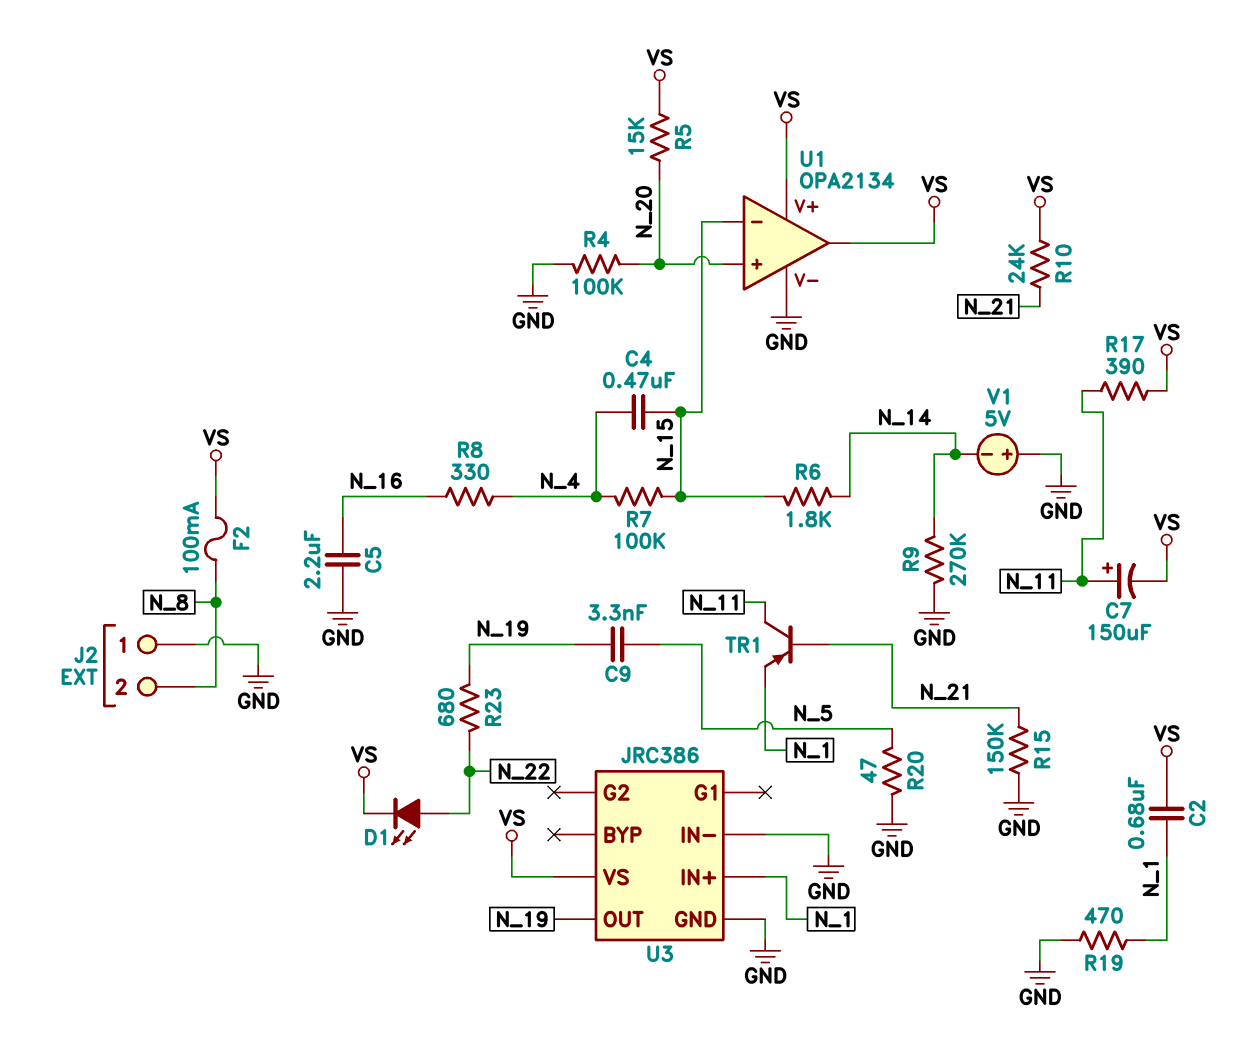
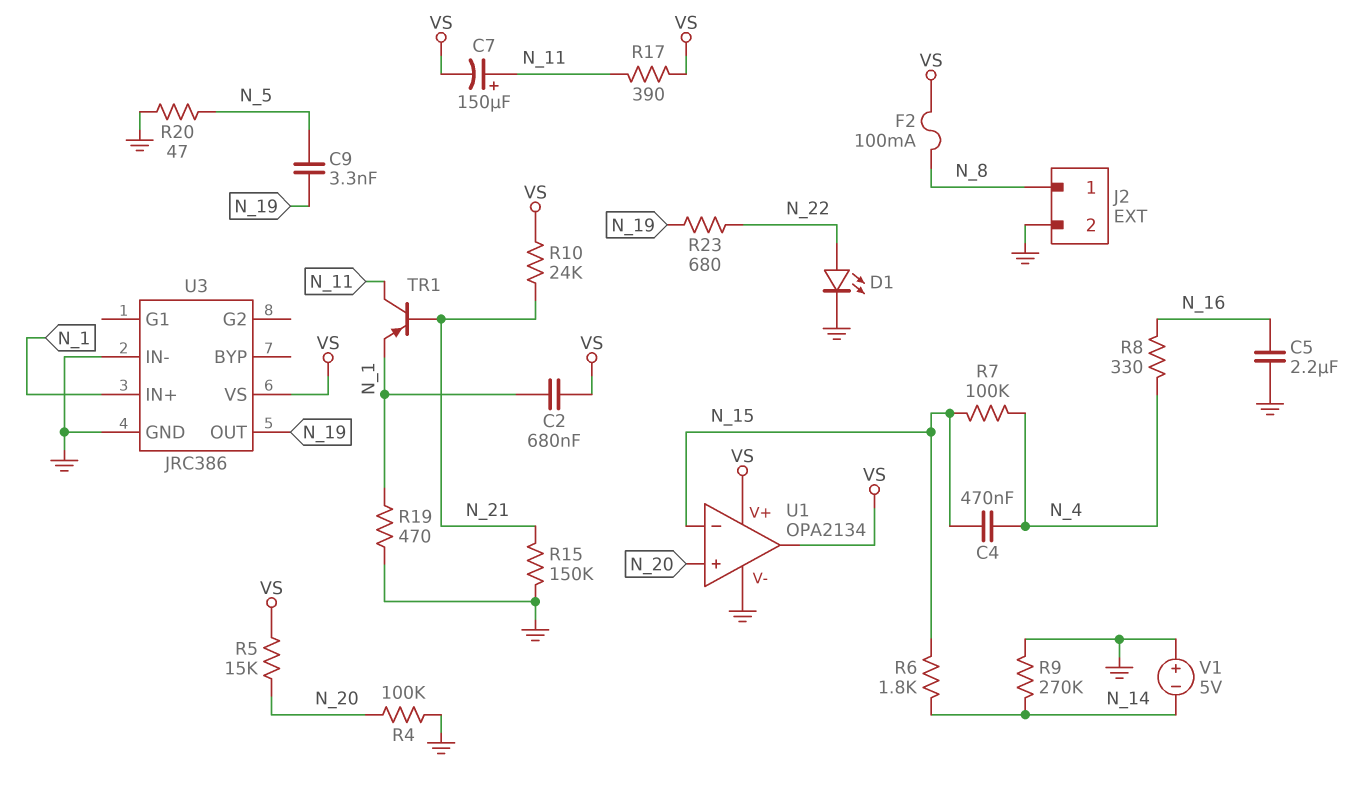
D1: LED (A N_22, K VS) -> LED (A N_22, K GND)
J2 pin 1: GND -> N_8
J2 pin 2: N_8 -> GND

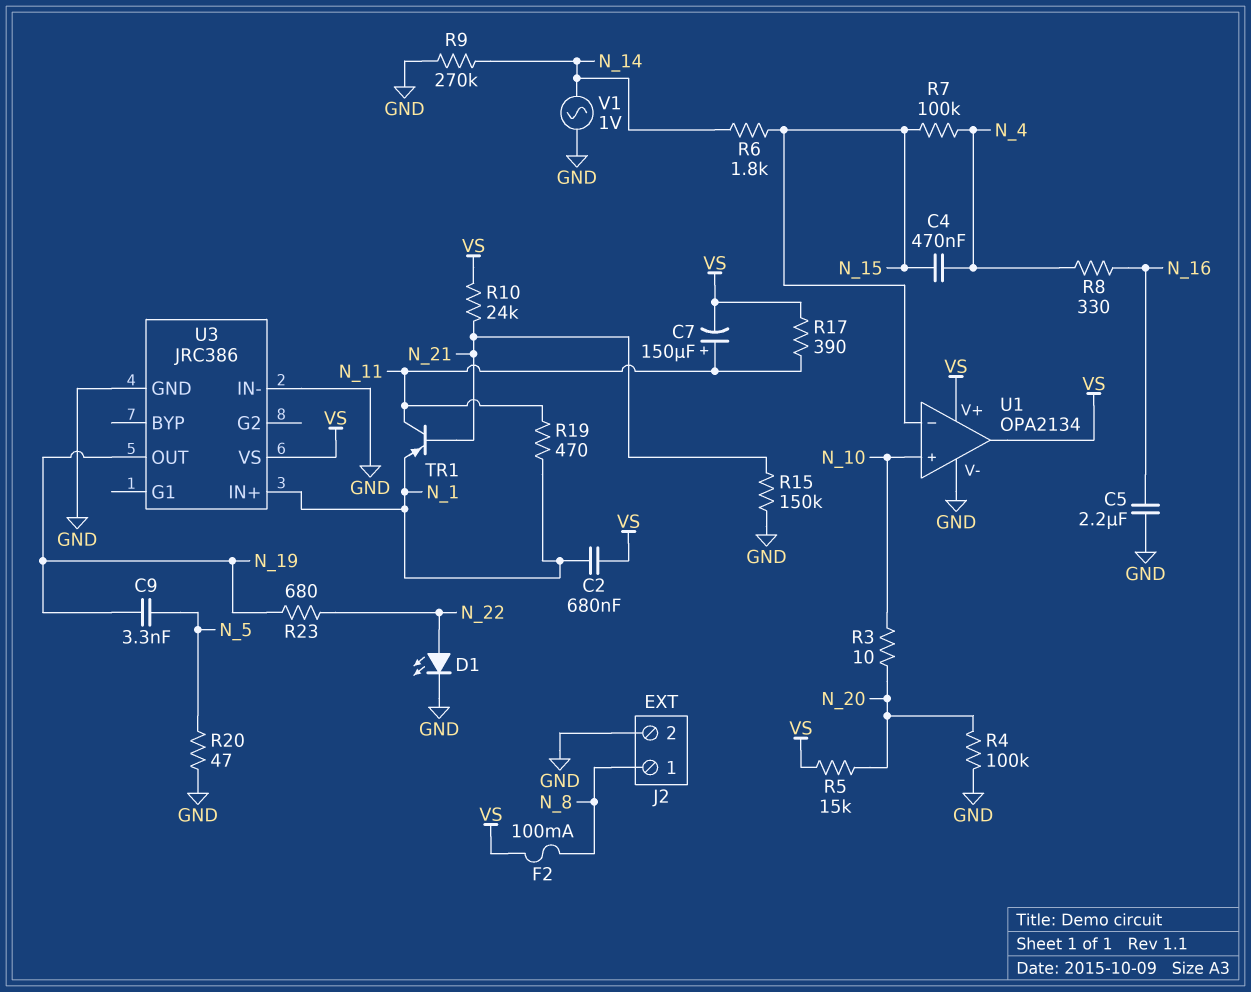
R3: none -> 10 (N_10, N_20)
R19: 470 (GND, N_1) -> 470 (N_1, N_11)
U1 pin in+: N_20 -> N_10
V1: 5V (plus GND, minus N_14) -> AC 1V (GND, N_14)

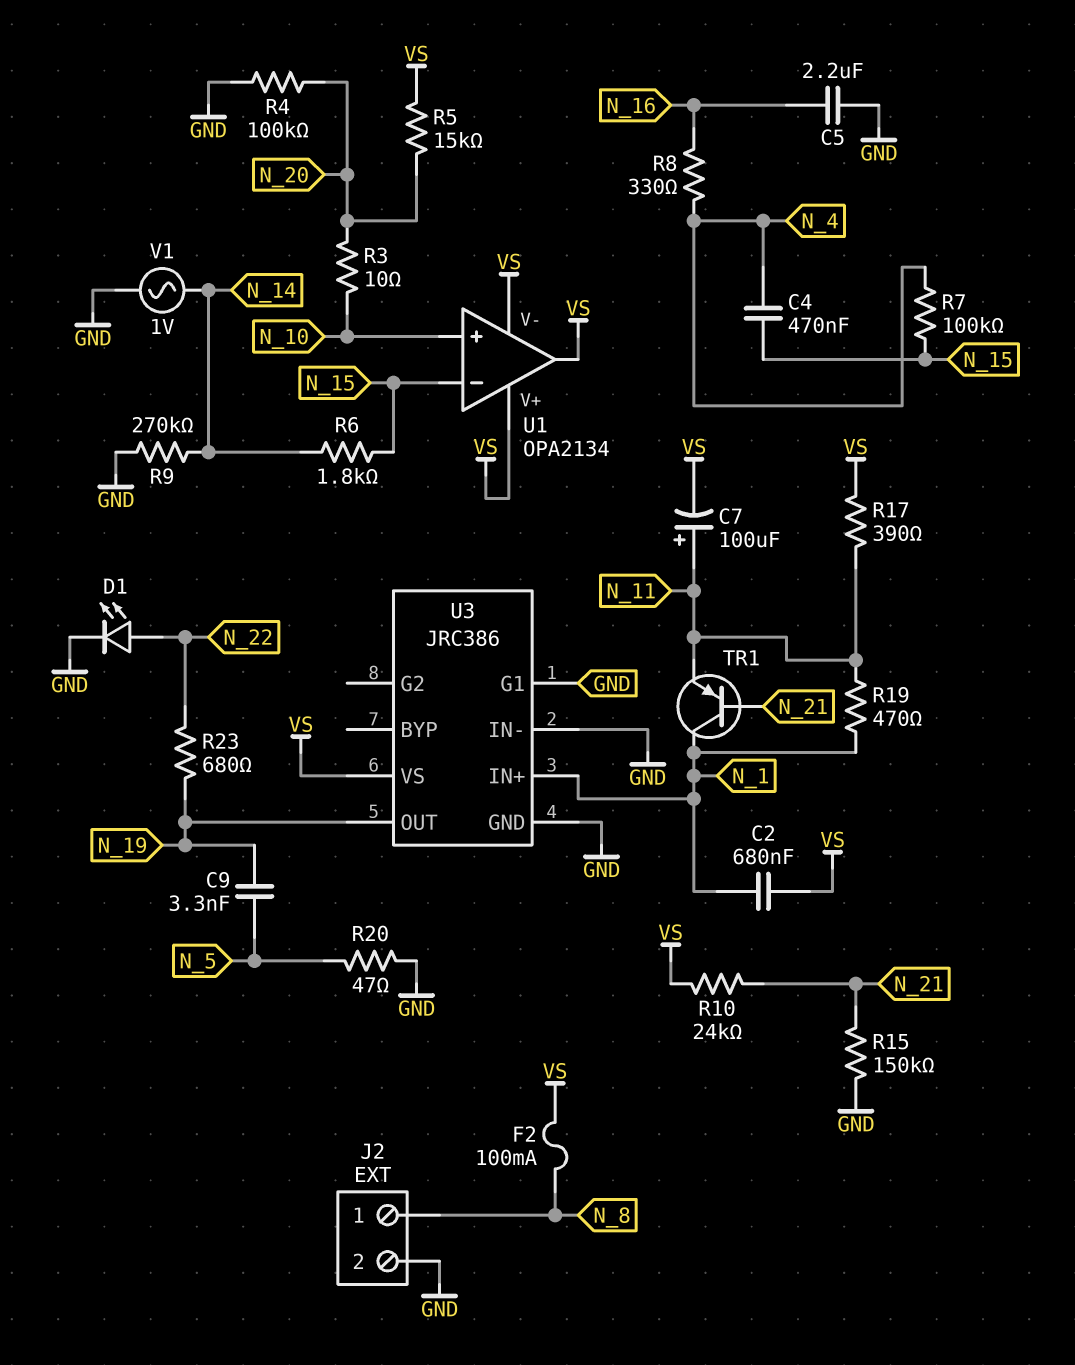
C7: 150uF (plus N_11, minus VS) -> 100uF (plus N_11, minus VS)
TR1: PNP (B N_21, C N_11, E N_1) -> PNP (B N_21, C N_1, E N_11)
U1 pin V-: GND -> VS
U3 pin G1: none -> GND

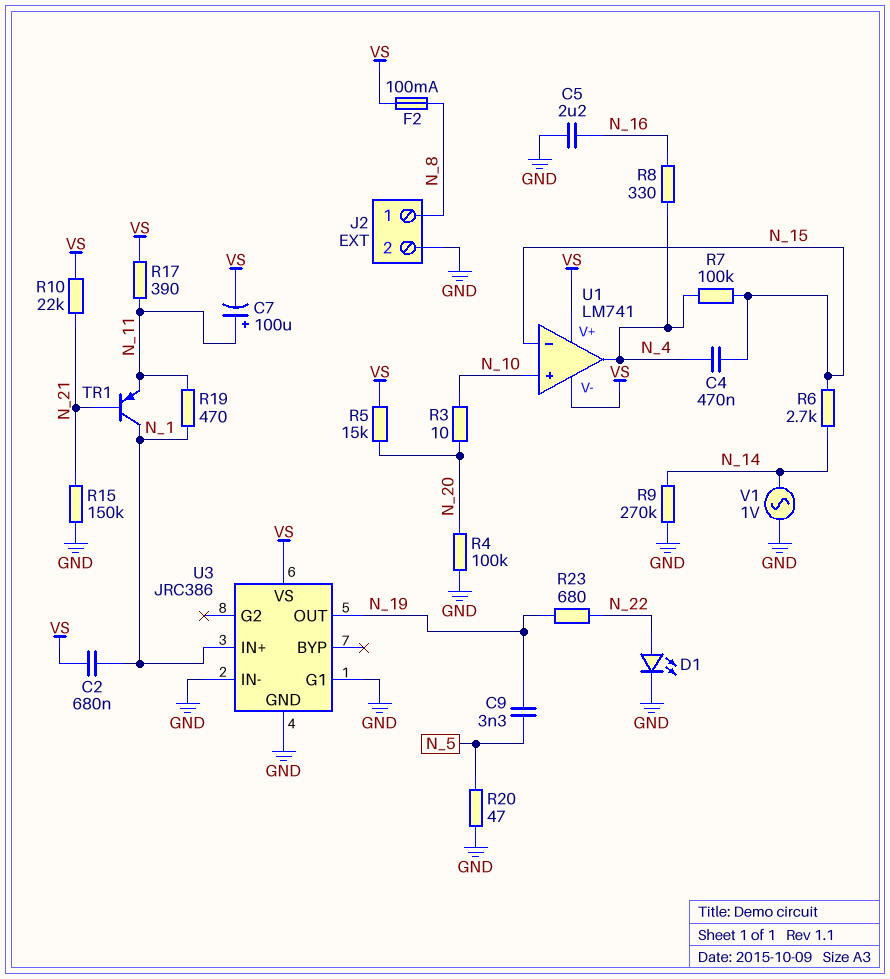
R6: 1.8k (N_14, N_15) -> 2.7k (N_14, N_15)
R10: 24k (N_21, VS) -> 22k (N_21, VS)
U1: OPA2134 -> LM741
U1 pin out: VS -> N_4

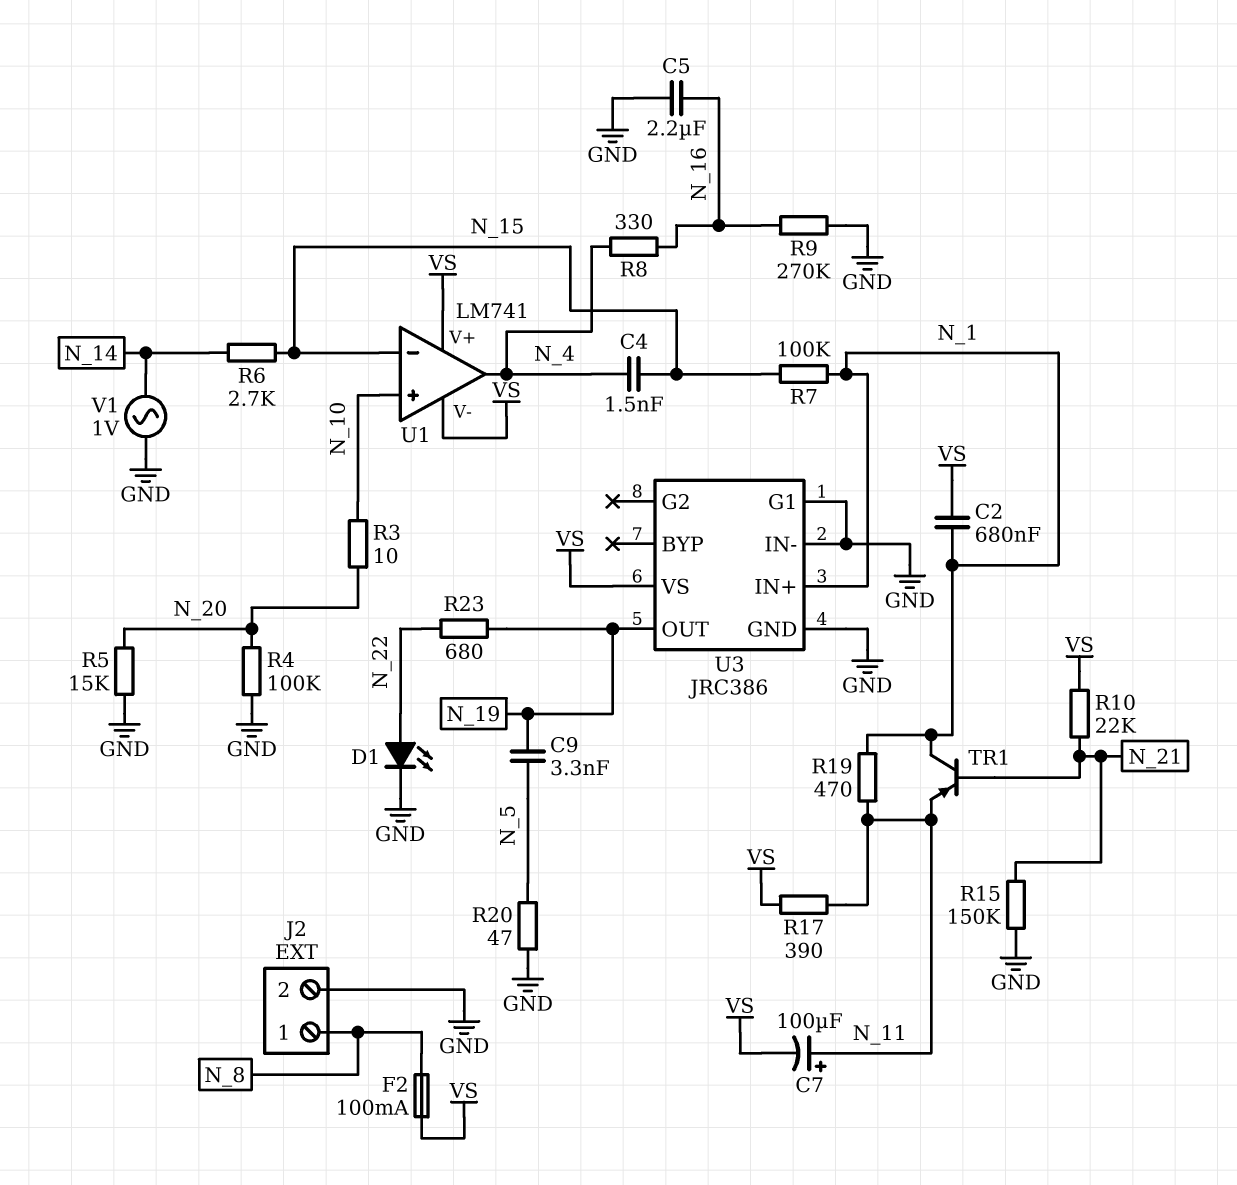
C4: 470nF (N_4, N_15) -> 1.5nF (N_4, N_15)
R5: 15k (N_20, VS) -> 15k (GND, N_20)
R7: 100k (N_4, N_15) -> 100k (N_1, N_15)
R9: 270k (GND, N_14) -> 270k (GND, N_16)

